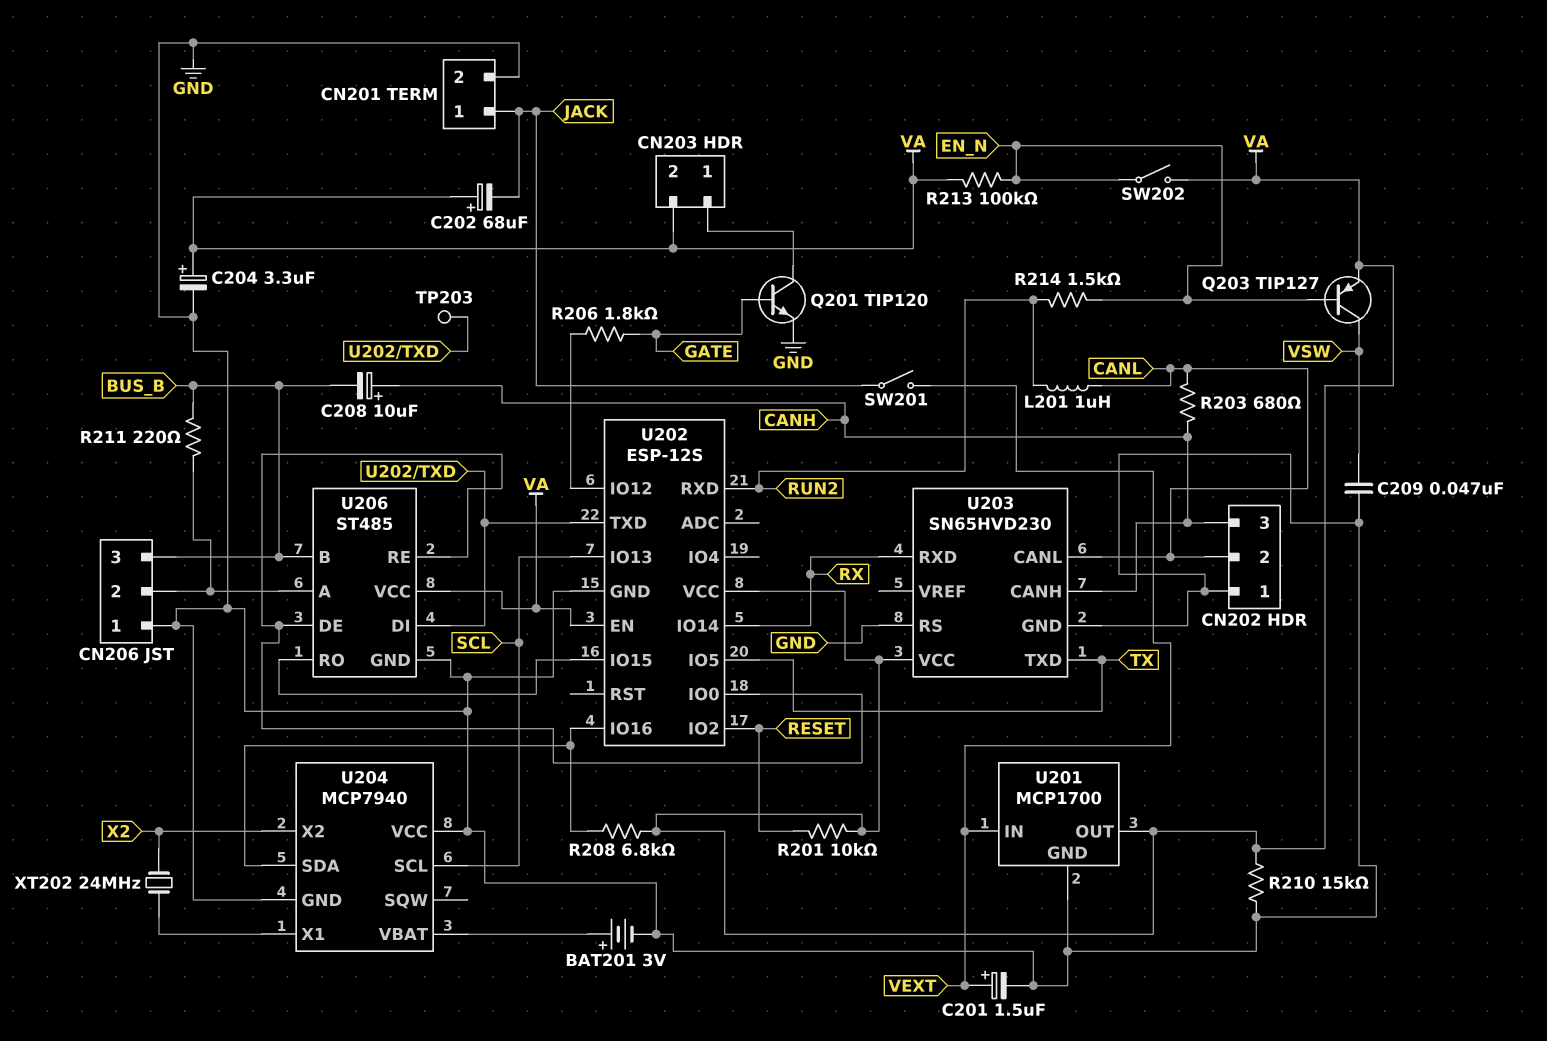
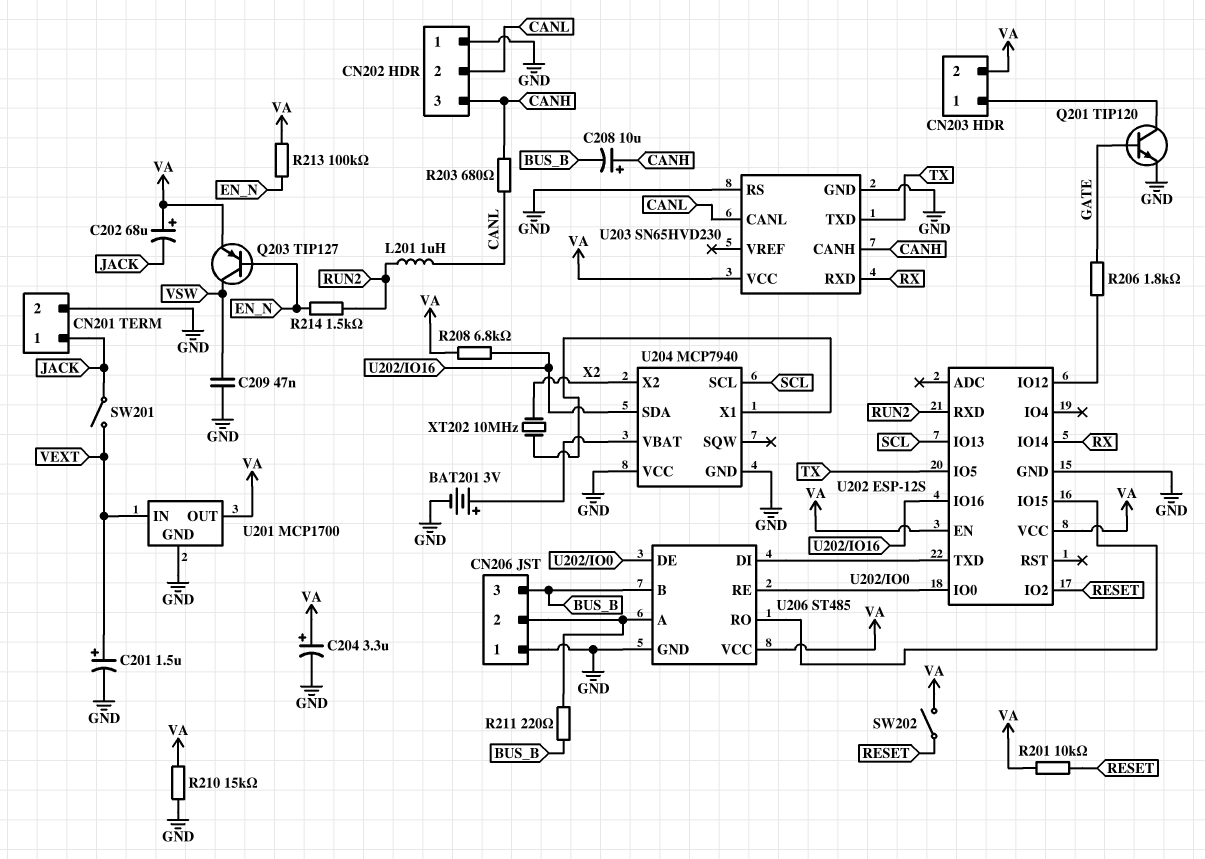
SW202: switch (EN_N, VA) -> switch (RESET, VA)
TP203: test point (U202/TXD) -> none
XT202: 24MHz (U204/X1, X2) -> 10MHz (U204/X1, X2)

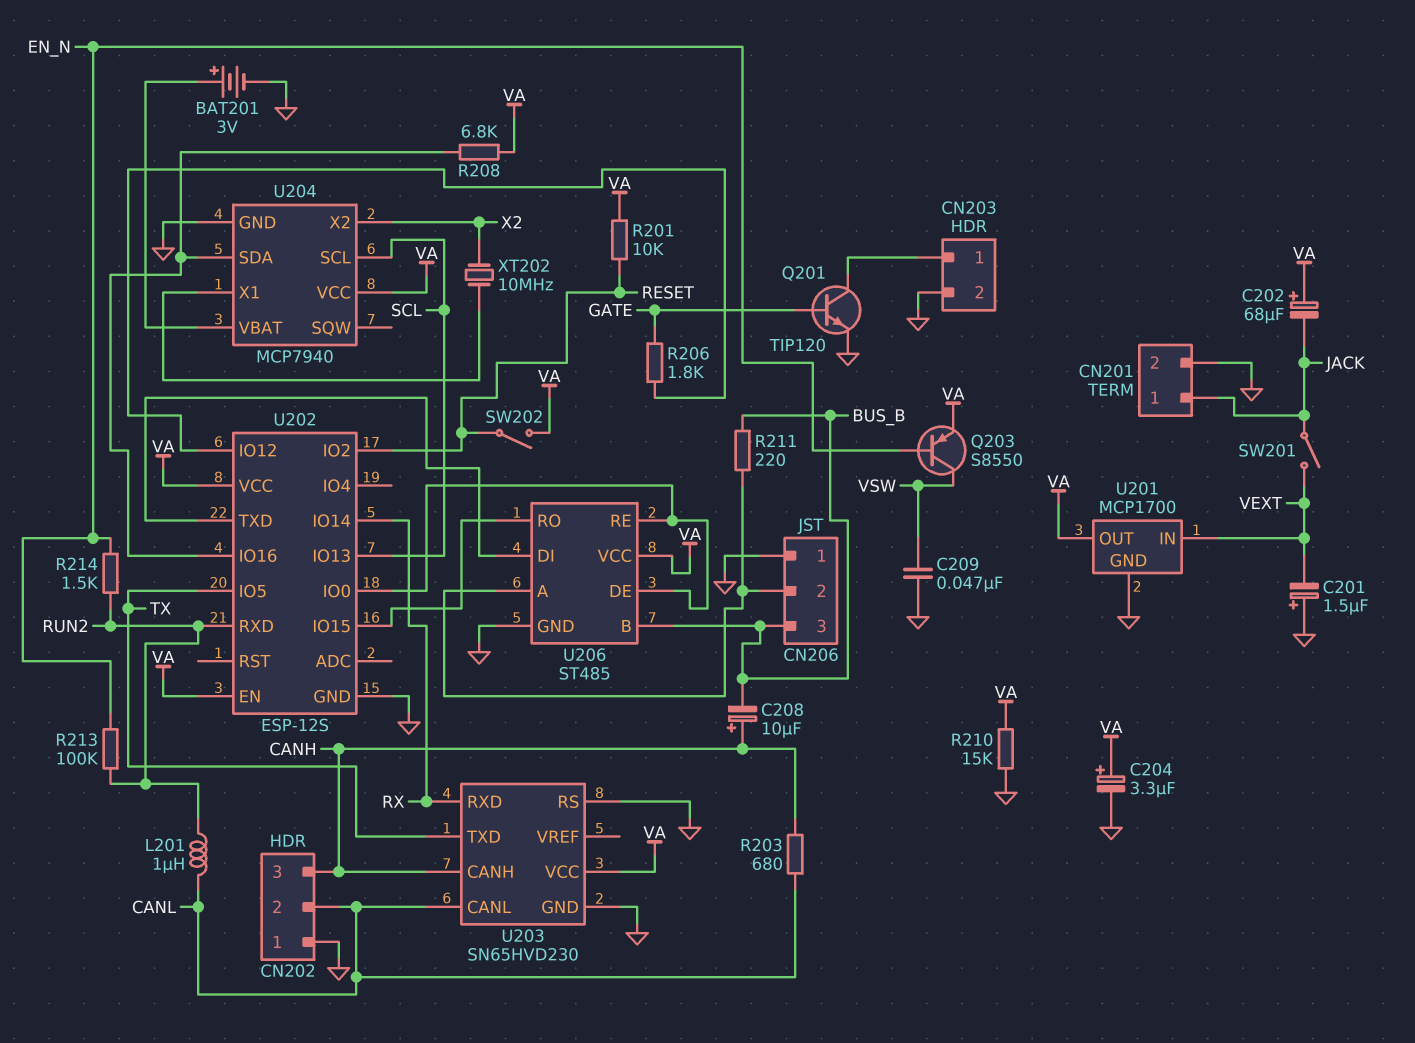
C201: 1.5uF (plus VEXT, minus GND) -> 1.5uF (plus GND, minus VEXT)
CN203 pin 2: VA -> GND
Q203: PNP TIP127 (B EN_N, C VSW, E VA) -> PNP S8550 (B EN_N, C VSW, E VA)
R213: 100k (EN_N, VA) -> 100k (EN_N, RUN2)
U204 pin VCC: GND -> VA

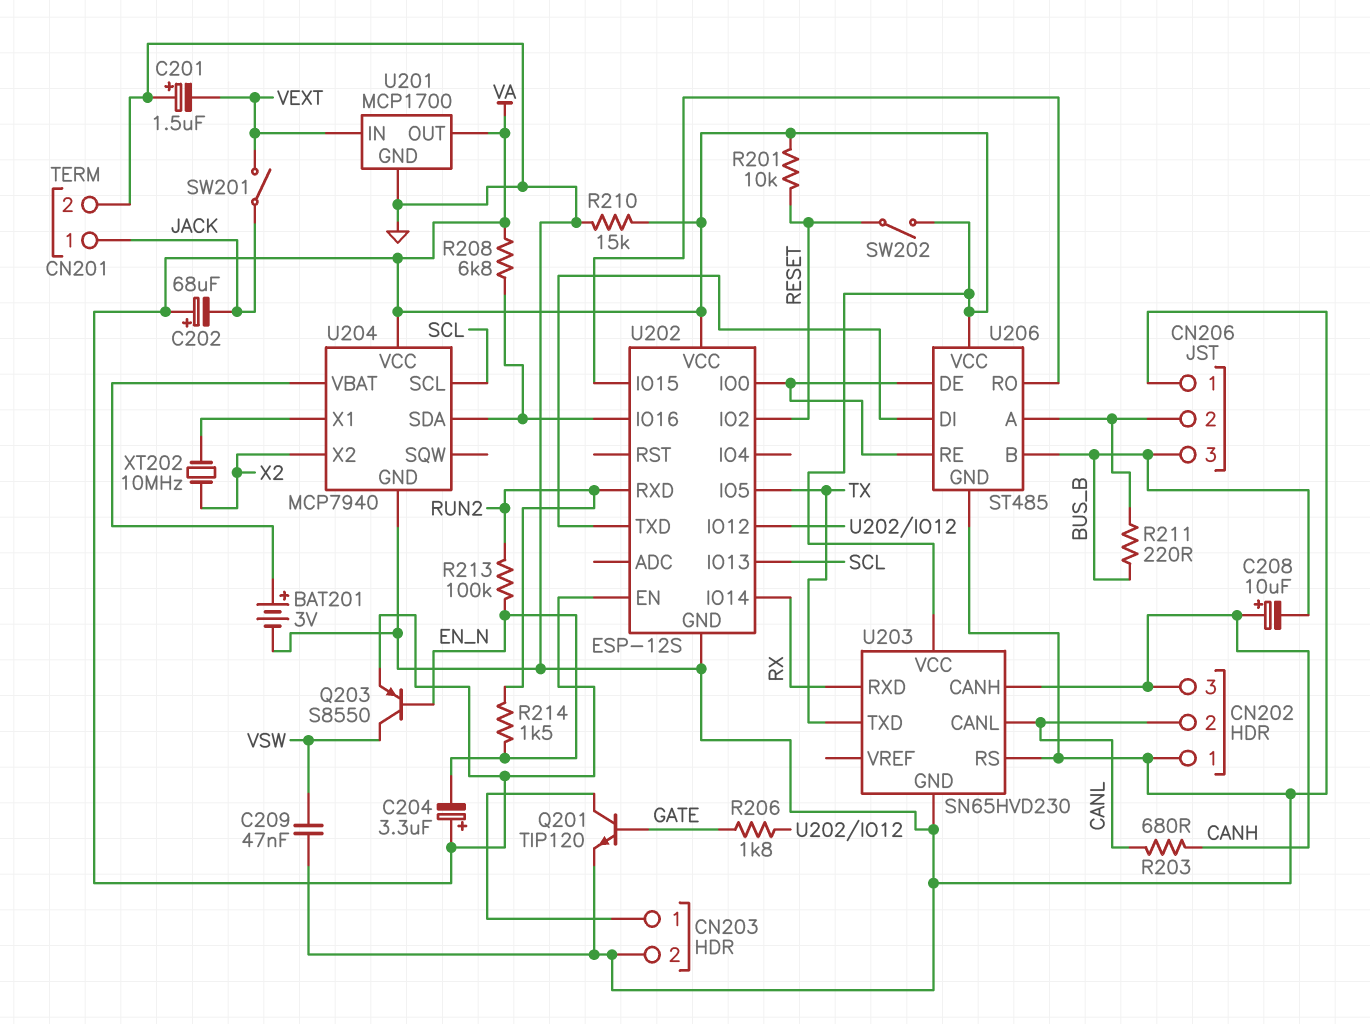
C204: 3.3uF (plus VA, minus GND) -> 3.3uF (plus VA, minus EN_N)
L201: 1uH (CANL, RUN2) -> none

